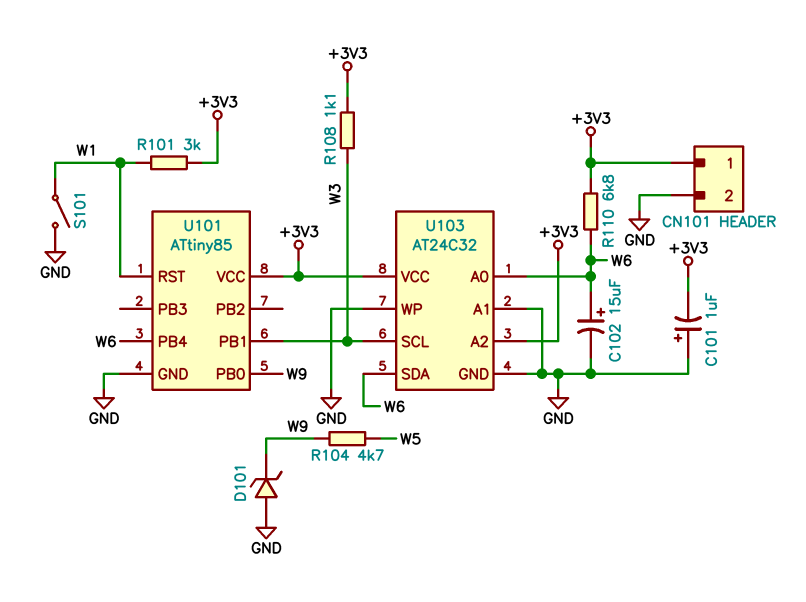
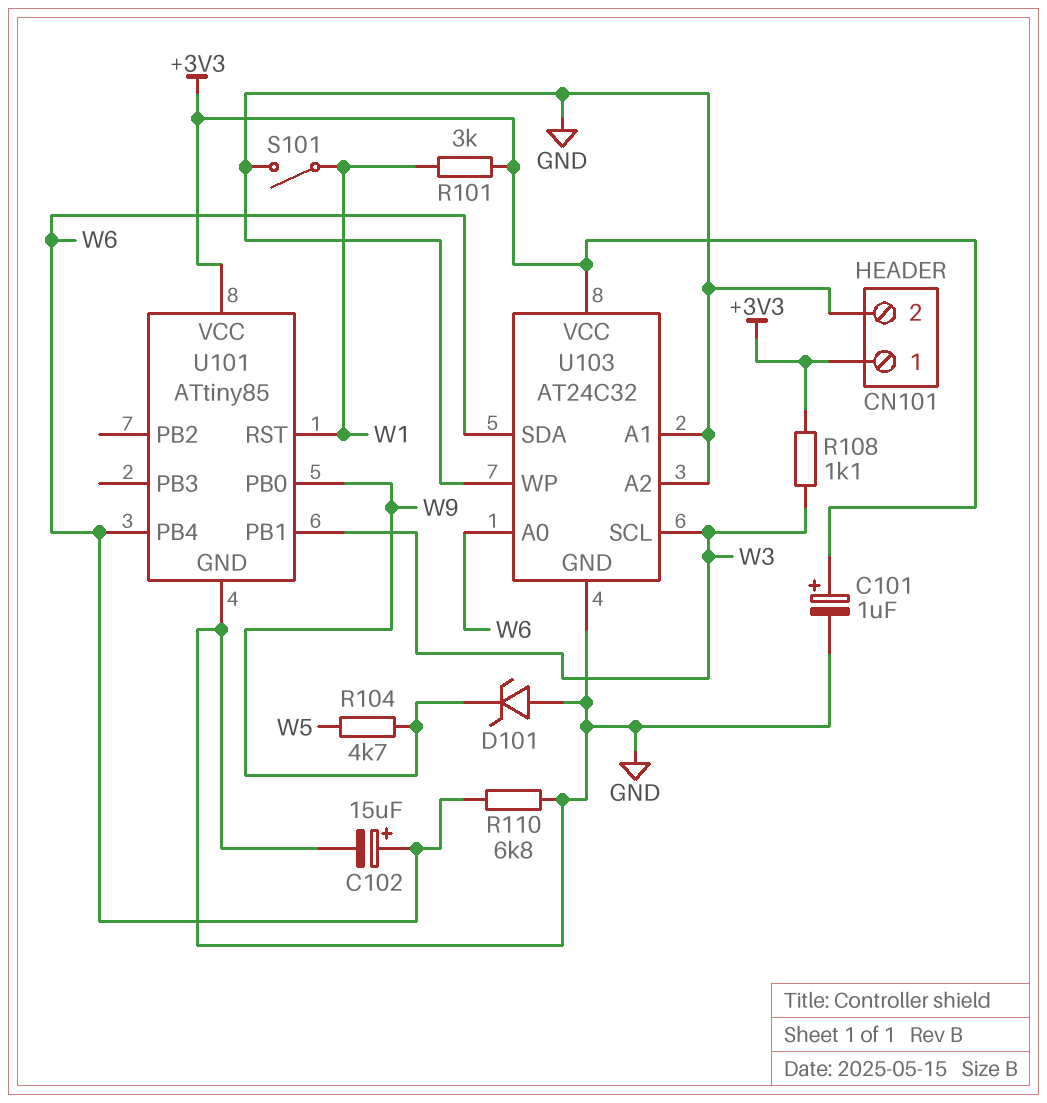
C101: 1uF (plus GND, minus +3V3) -> 1uF (plus +3V3, minus GND)
R110: 6.8k (+3V3, W6) -> 6.8k (GND, W6)
U103 pin A2: +3V3 -> GND

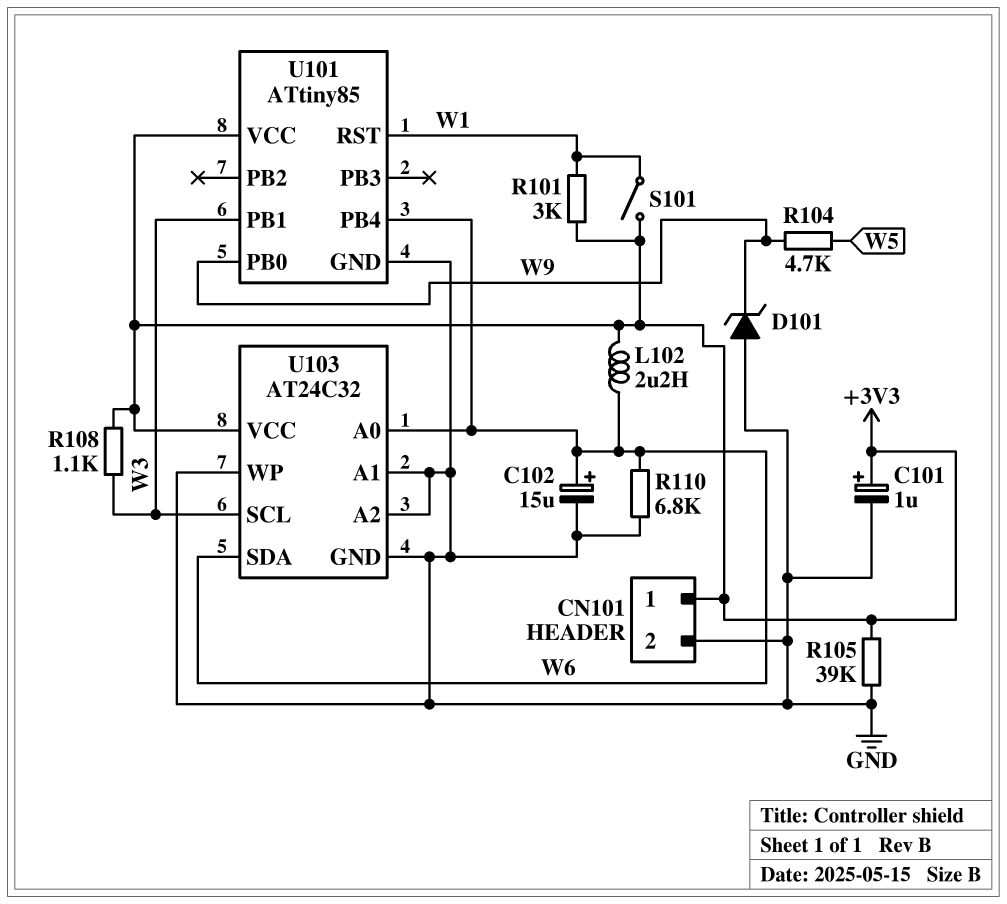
L102: none -> 2.2uH (+3V3, W6)
R105: none -> 39k (+3V3, GND)
S101: switch (GND, W1) -> switch (+3V3, W1)

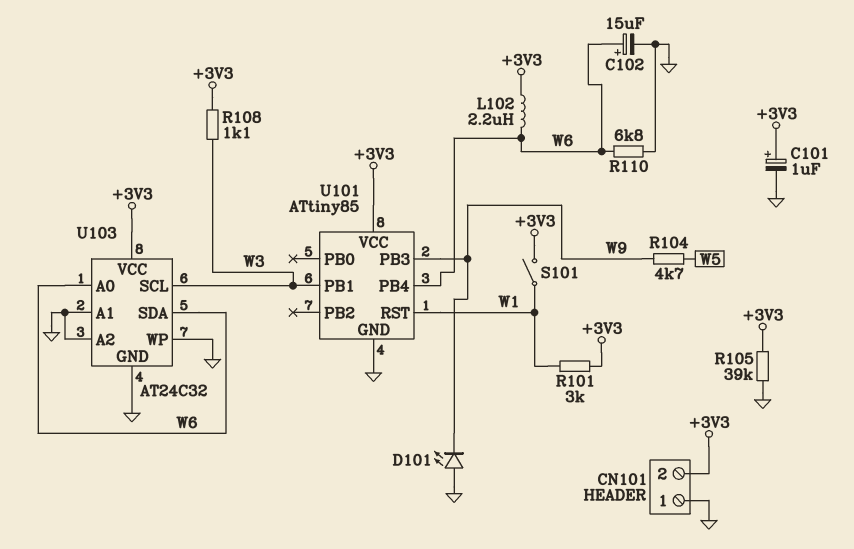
CN101 pin 1: +3V3 -> GND
CN101 pin 2: GND -> +3V3
D101: zener (A GND, K W9) -> LED (A GND, K W9)
U101 pin PB0: W9 -> none
U101 pin PB3: none -> W9

